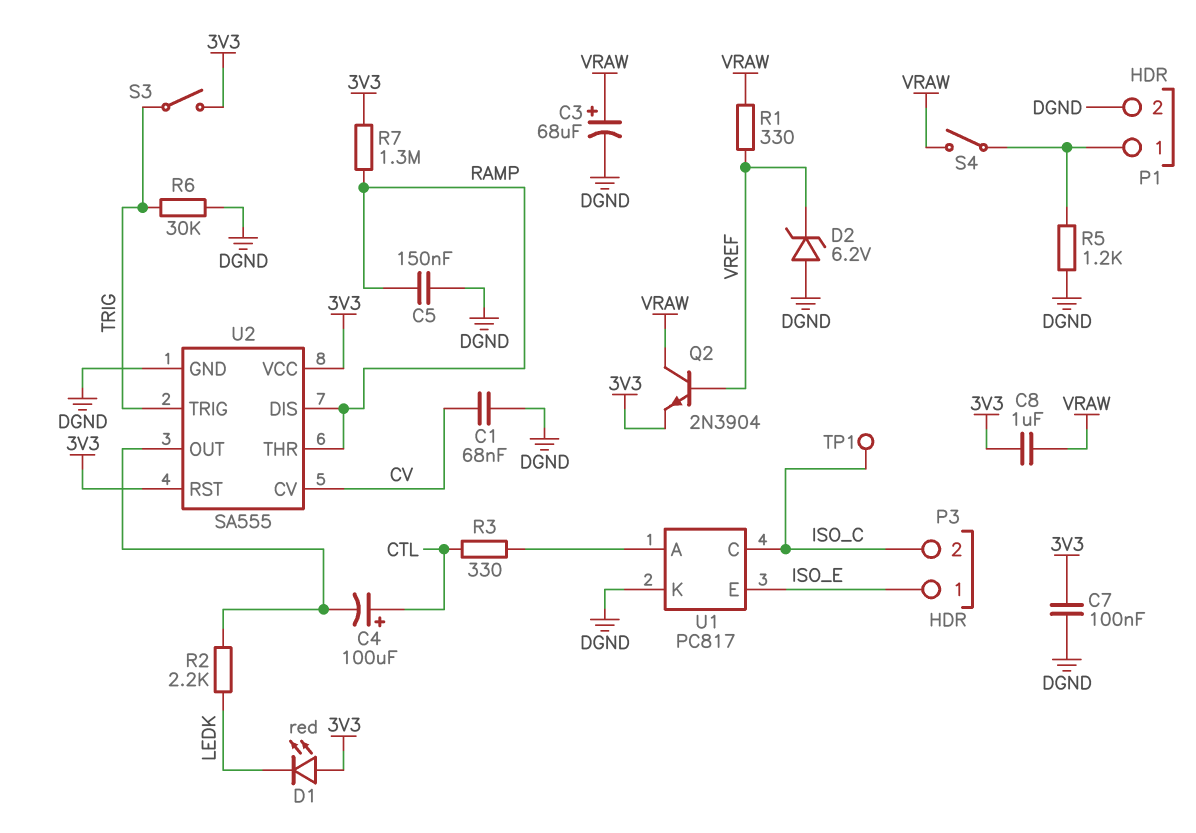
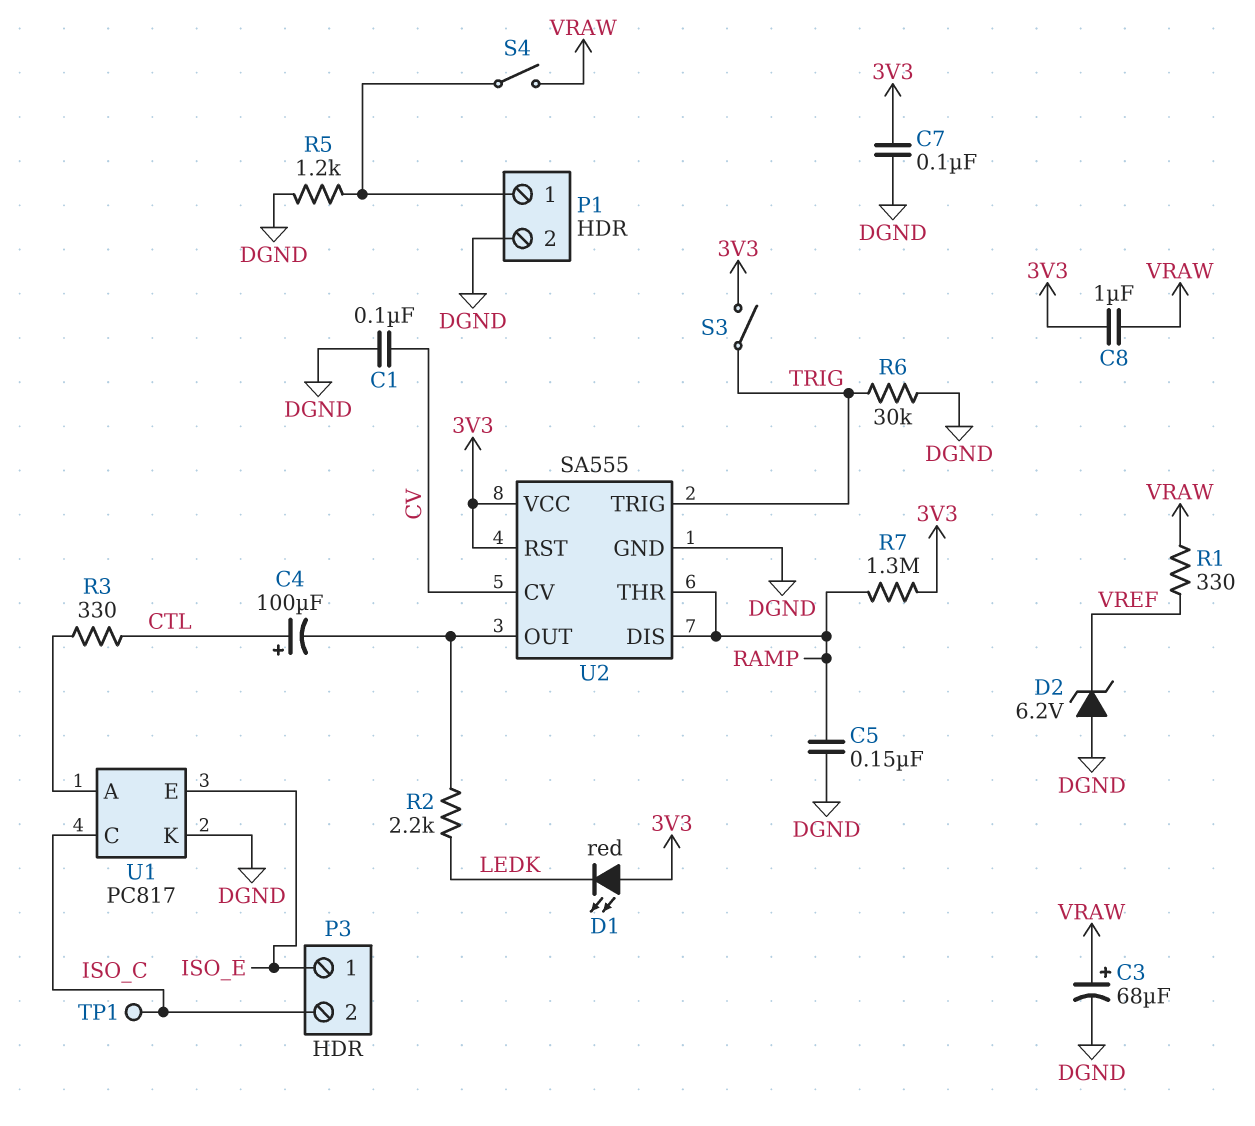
C1: 68nF (CV, DGND) -> 100nF (CV, DGND)
Q2: NPN 2N3904 (B VREF, C VRAW, E 3V3) -> none

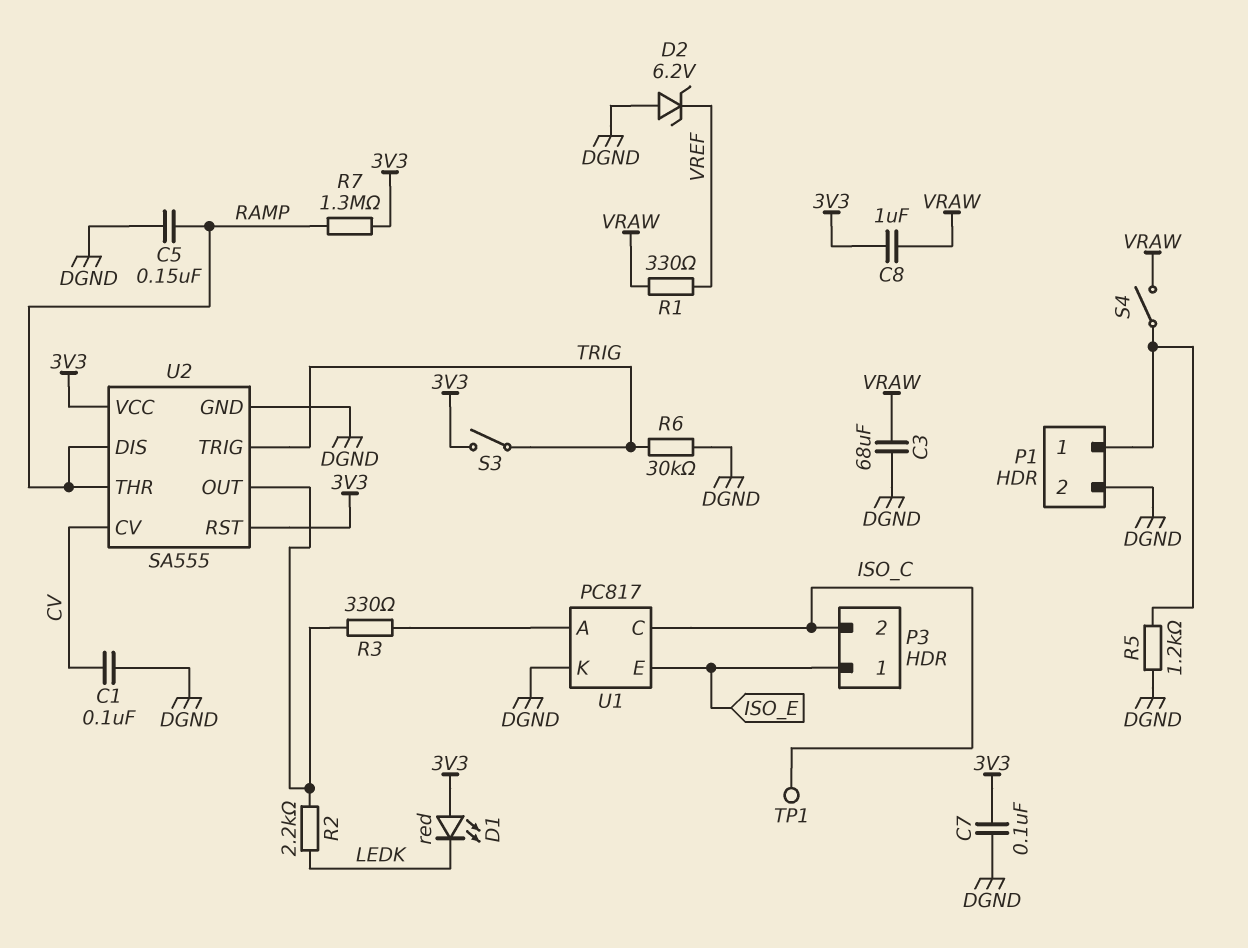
C3: 68uF (plus VRAW, minus DGND) -> 68uF (DGND, VRAW)
C4: 100uF (plus CTL, minus U2/OUT) -> none
R3: 330 (CTL, U1/A) -> 330 (U1/A, U2/OUT)

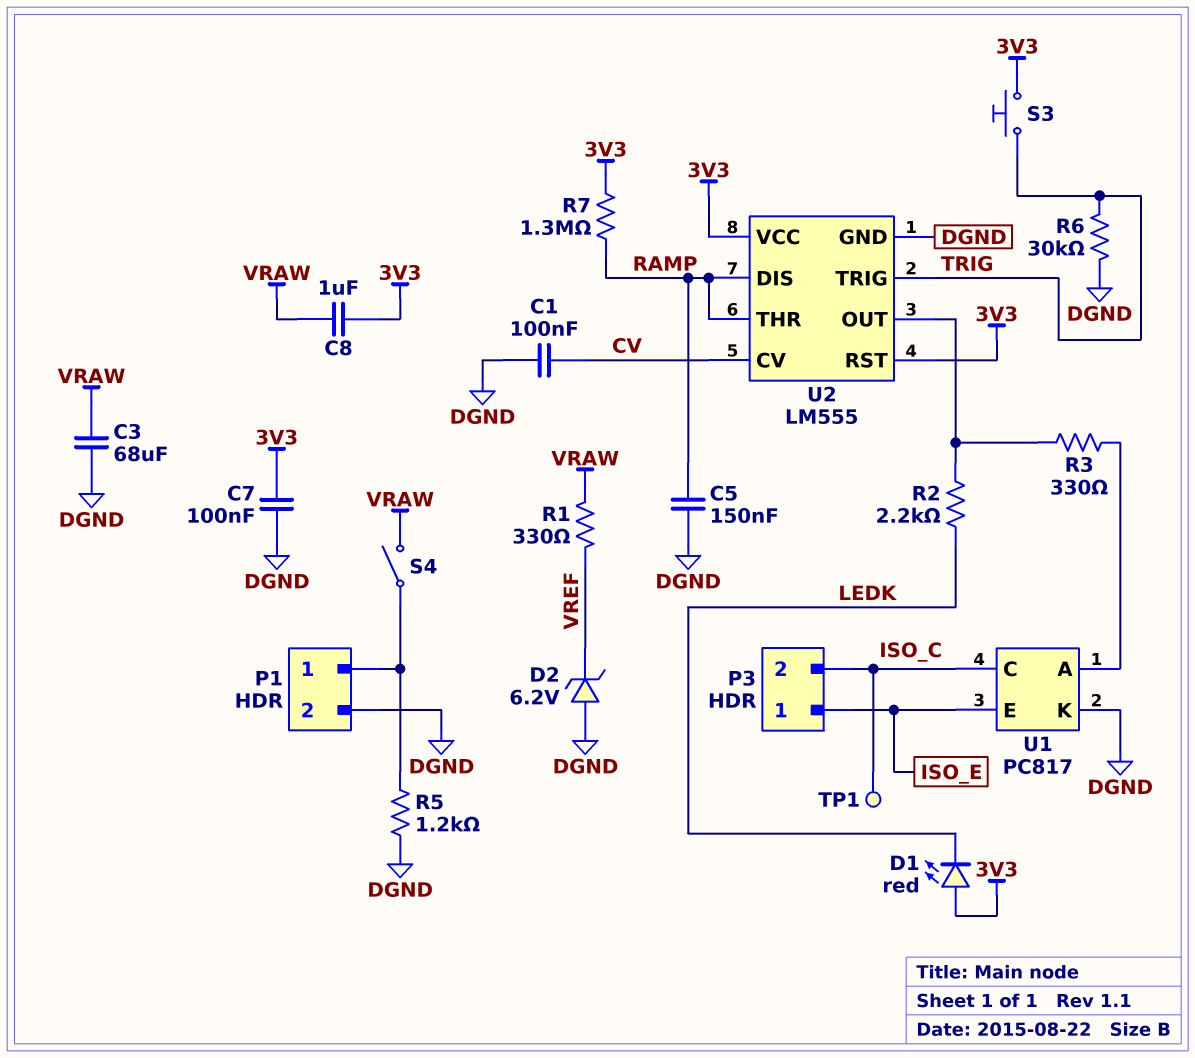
S3: switch (3V3, TRIG) -> button (3V3, TRIG)
U2: SA555 -> LM555

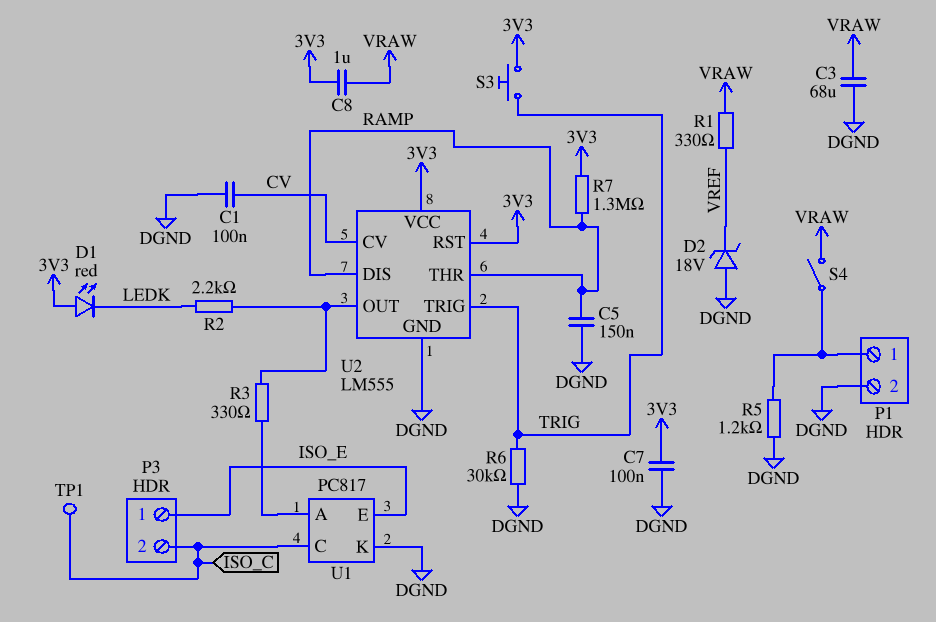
D2: zener 6.2V (A DGND, K VREF) -> zener 18V (A DGND, K VREF)

